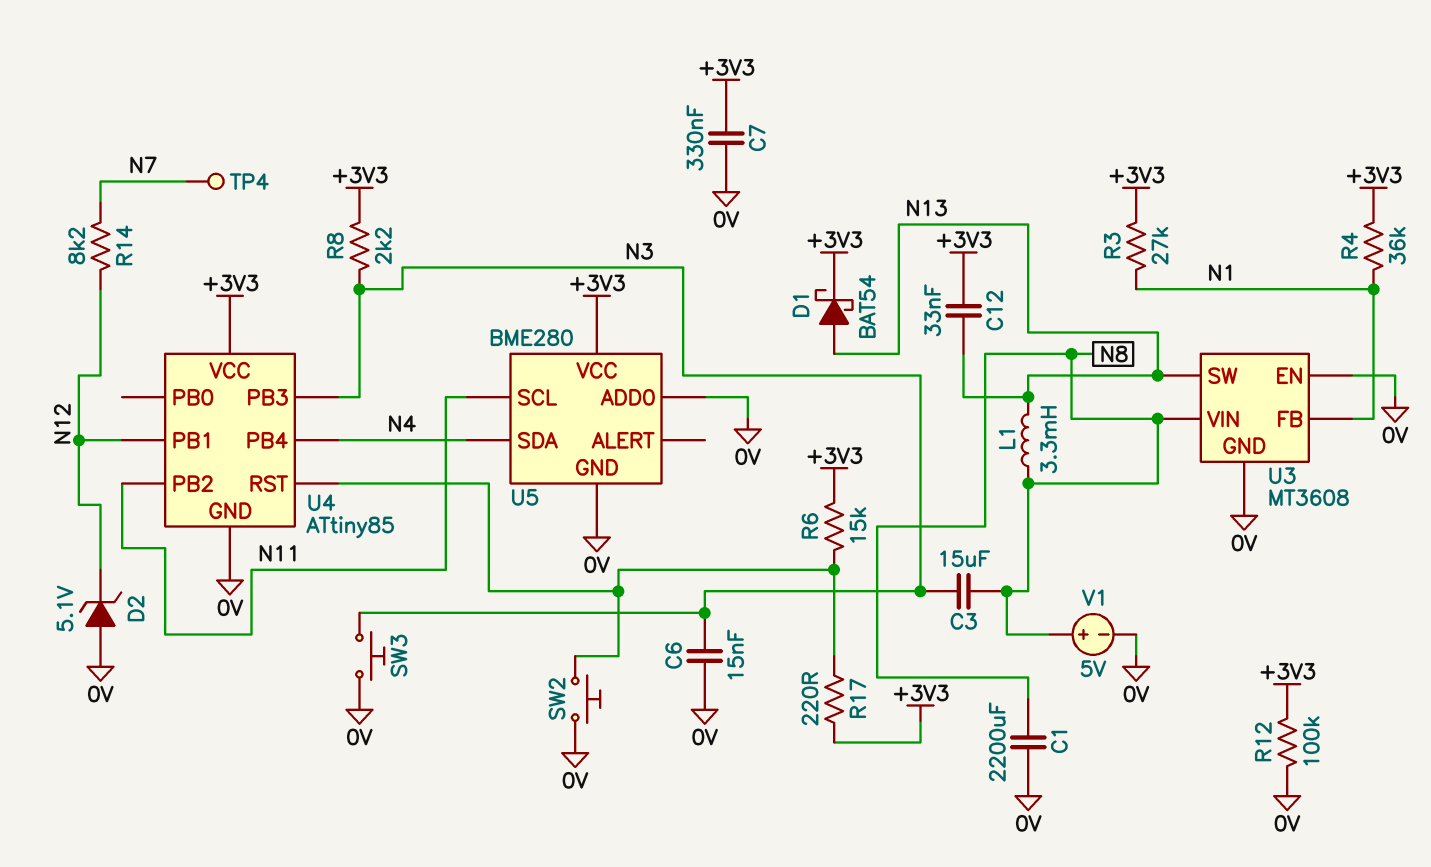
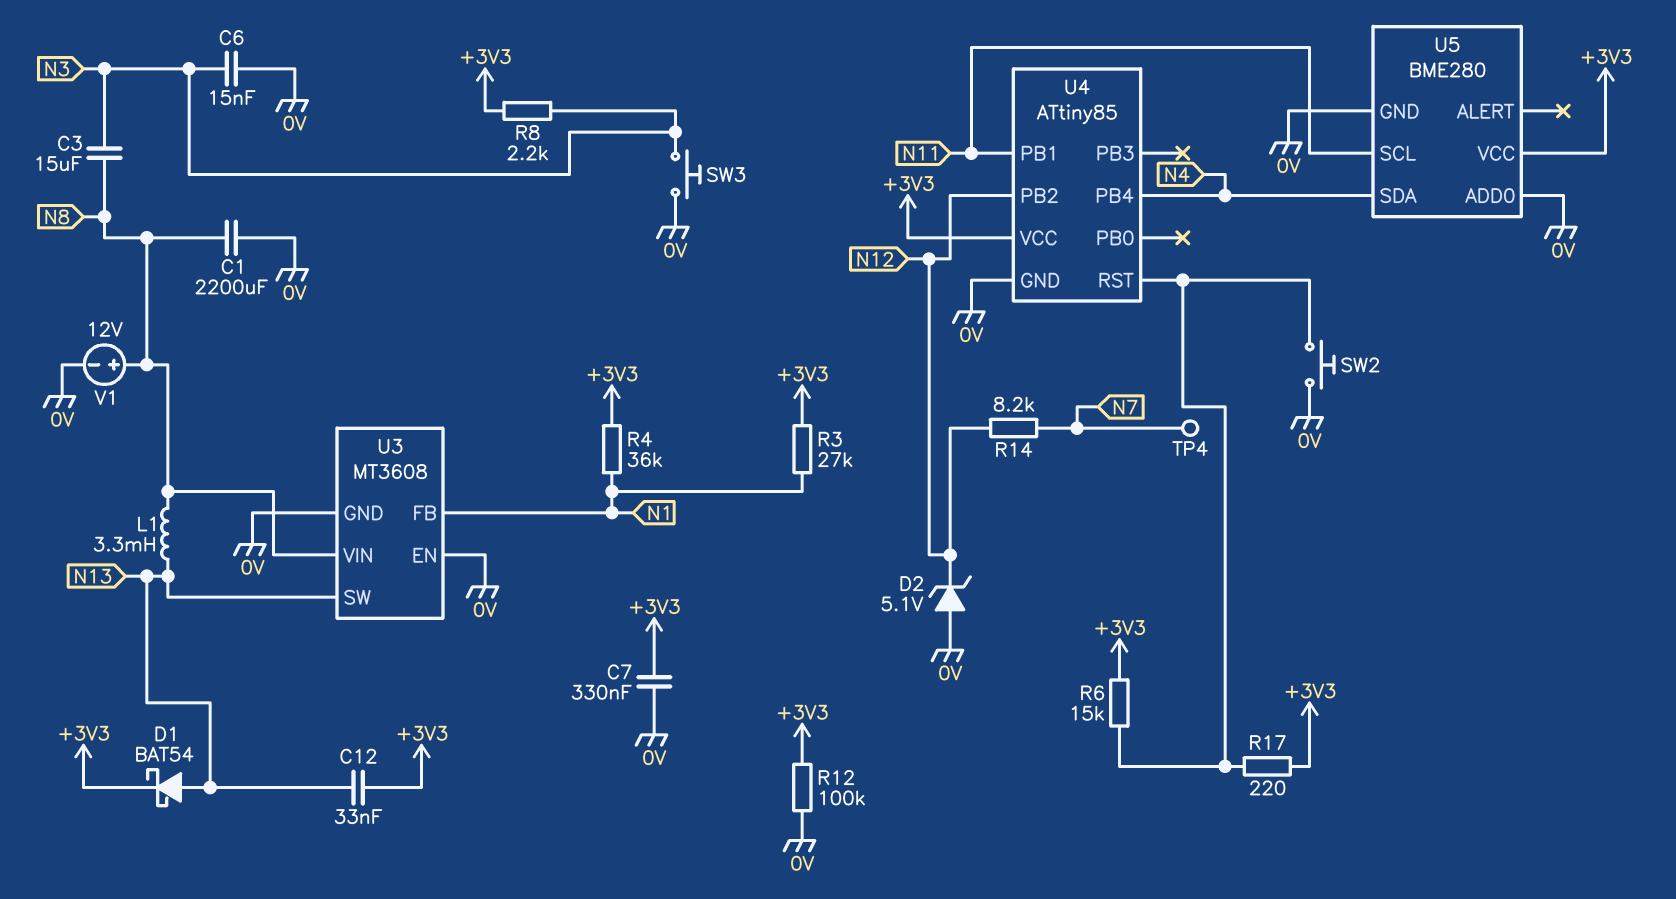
U4 pin PB1: N12 -> N11
U4 pin PB2: N11 -> N12
U4 pin PB3: N3 -> none
V1: 5V (plus N8, minus 0V) -> 12V (plus N8, minus 0V)

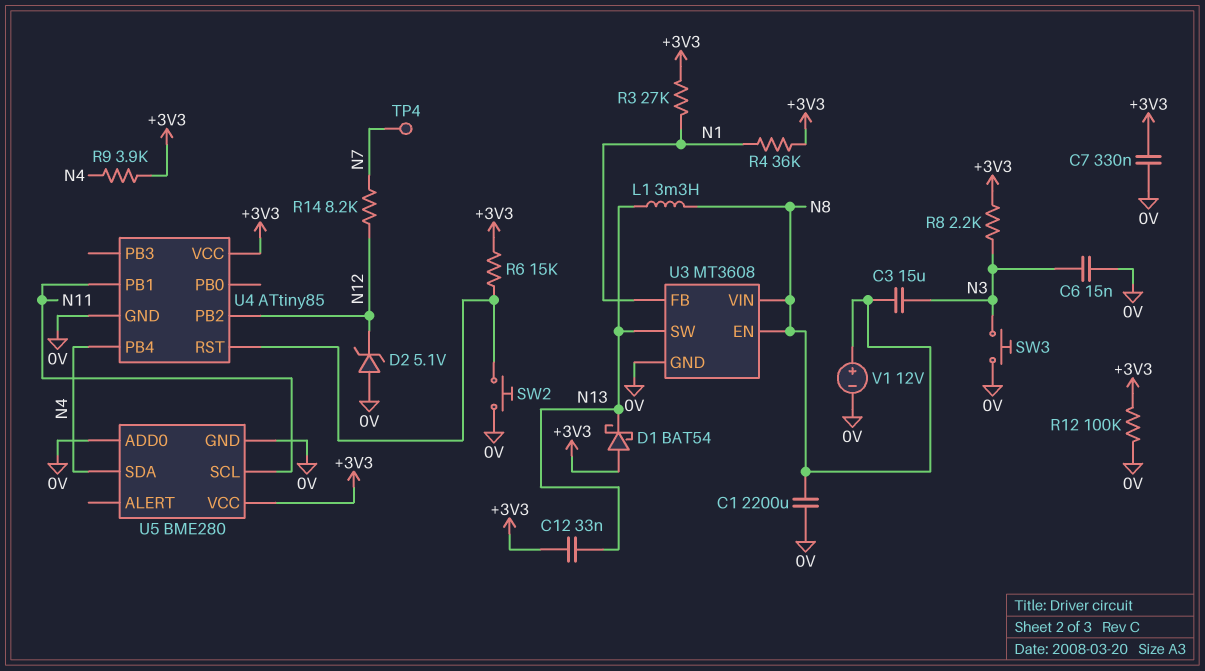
D1: schottky BAT54 (A N13, K +3V3) -> schottky BAT54 (A +3V3, K N13)
R9: none -> 3.9k (+3V3, N4)
R17: 220 (+3V3, U4/RST) -> none
U3 pin EN: 0V -> N8

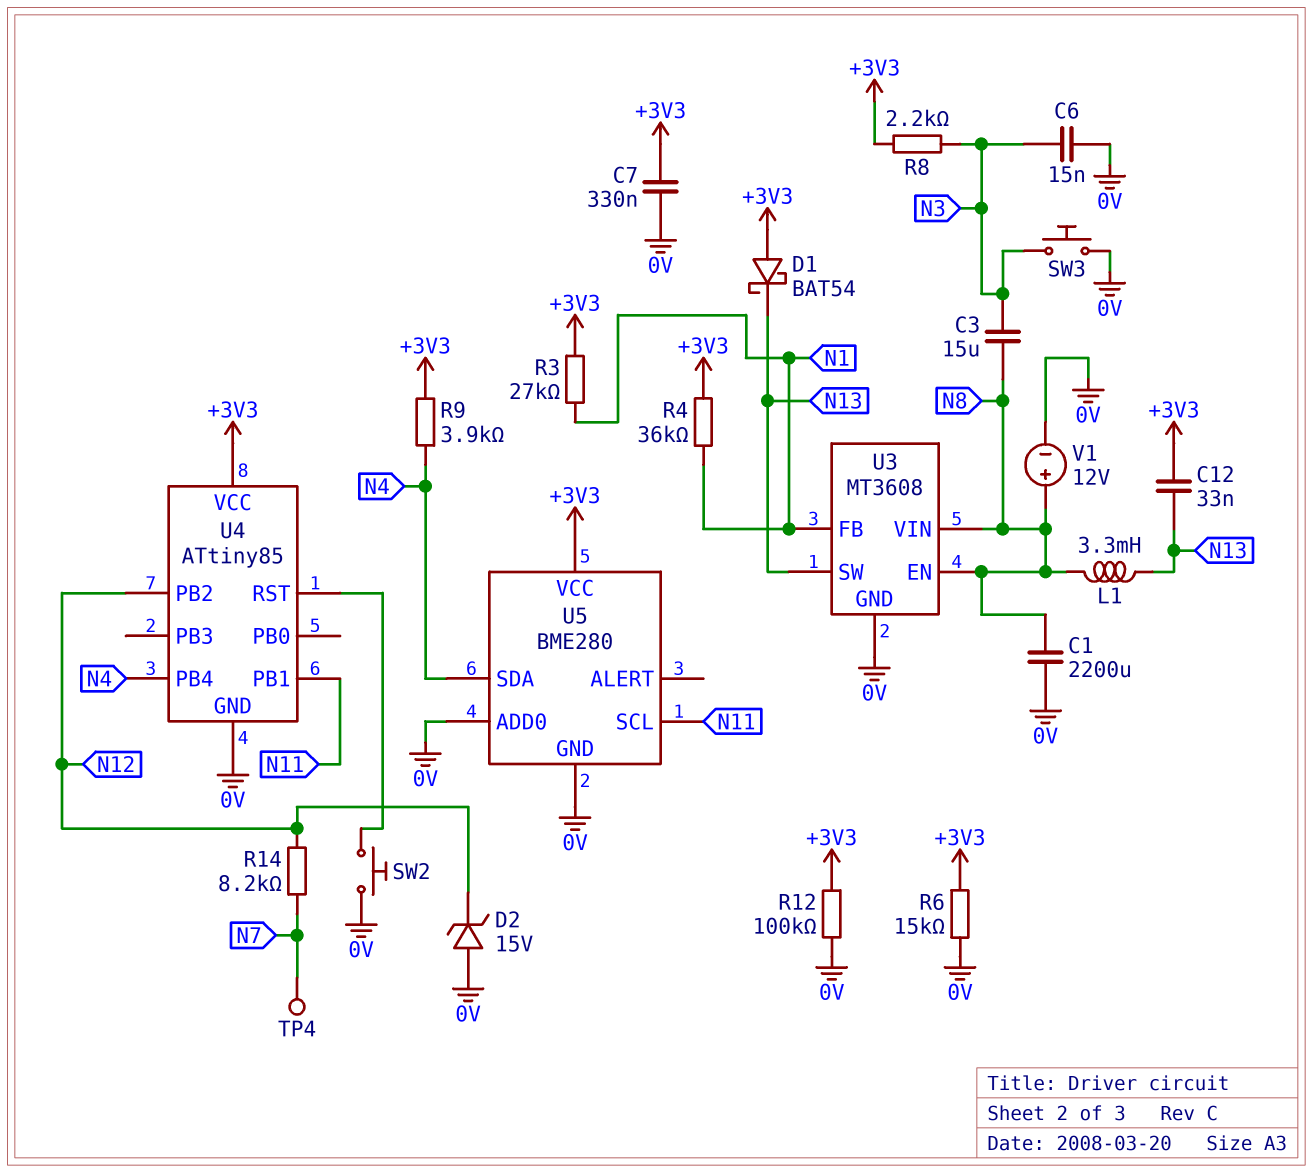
D2: zener 5.1V (A 0V, K N12) -> zener 15V (A 0V, K N12)
R6: 15k (+3V3, U4/RST) -> 15k (+3V3, 0V)

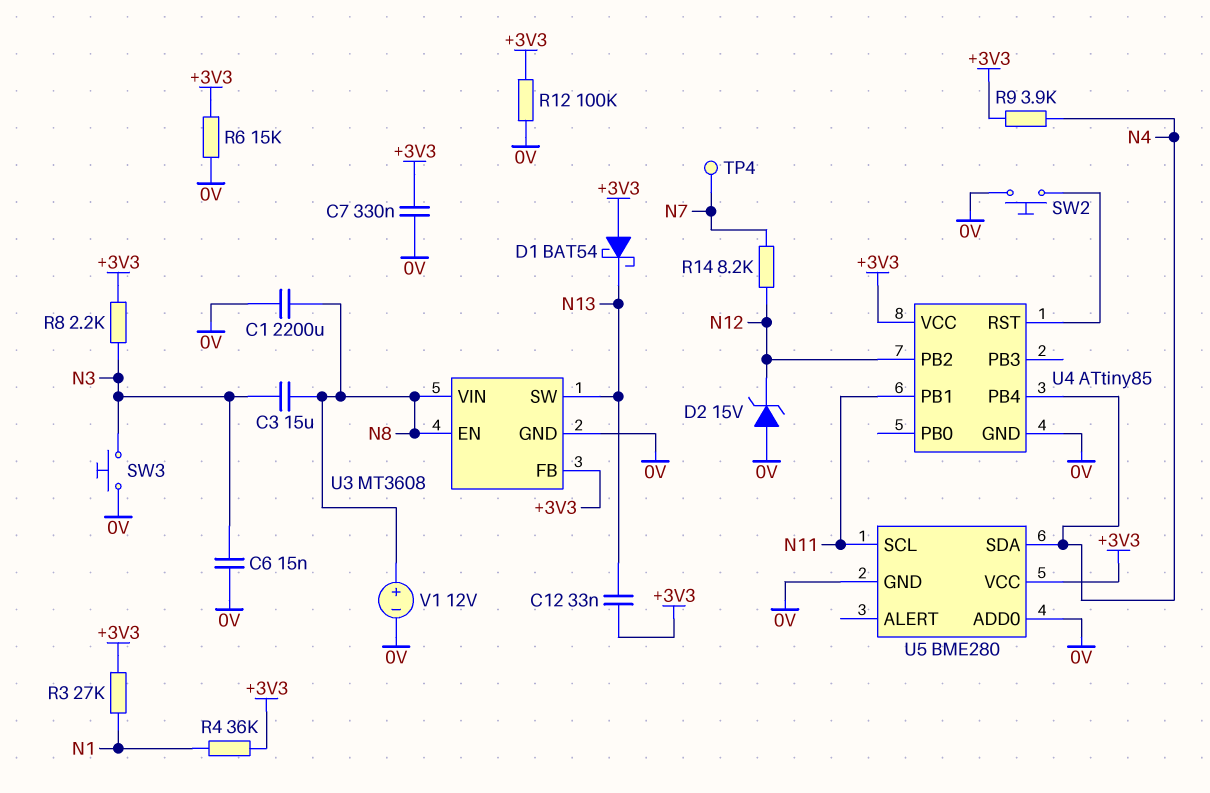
L1: 3.3mH (N8, N13) -> none
U3 pin FB: N1 -> +3V3

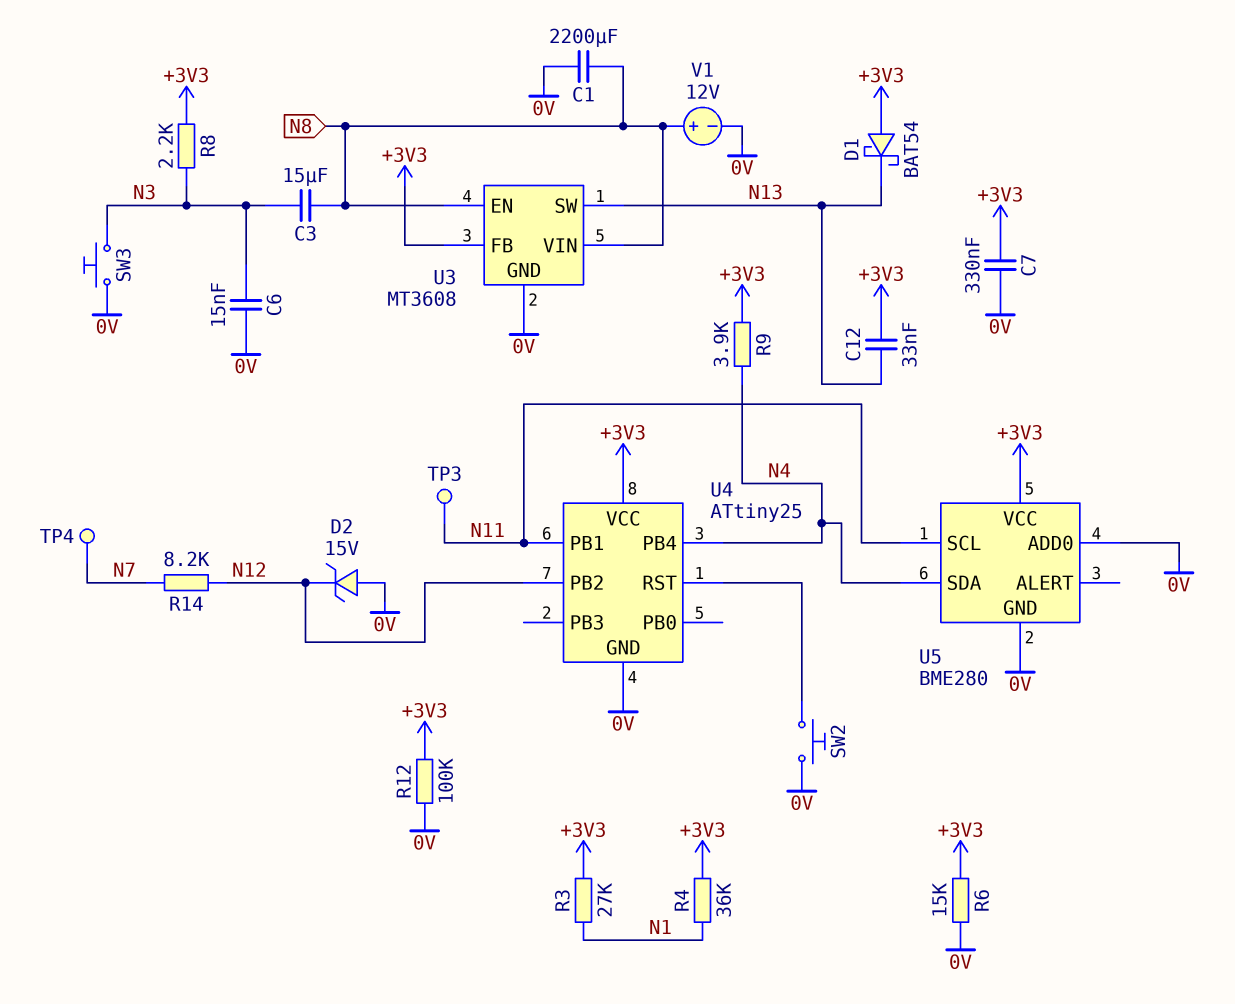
TP3: none -> test point (N11)
U4: ATtiny85 -> ATtiny25

